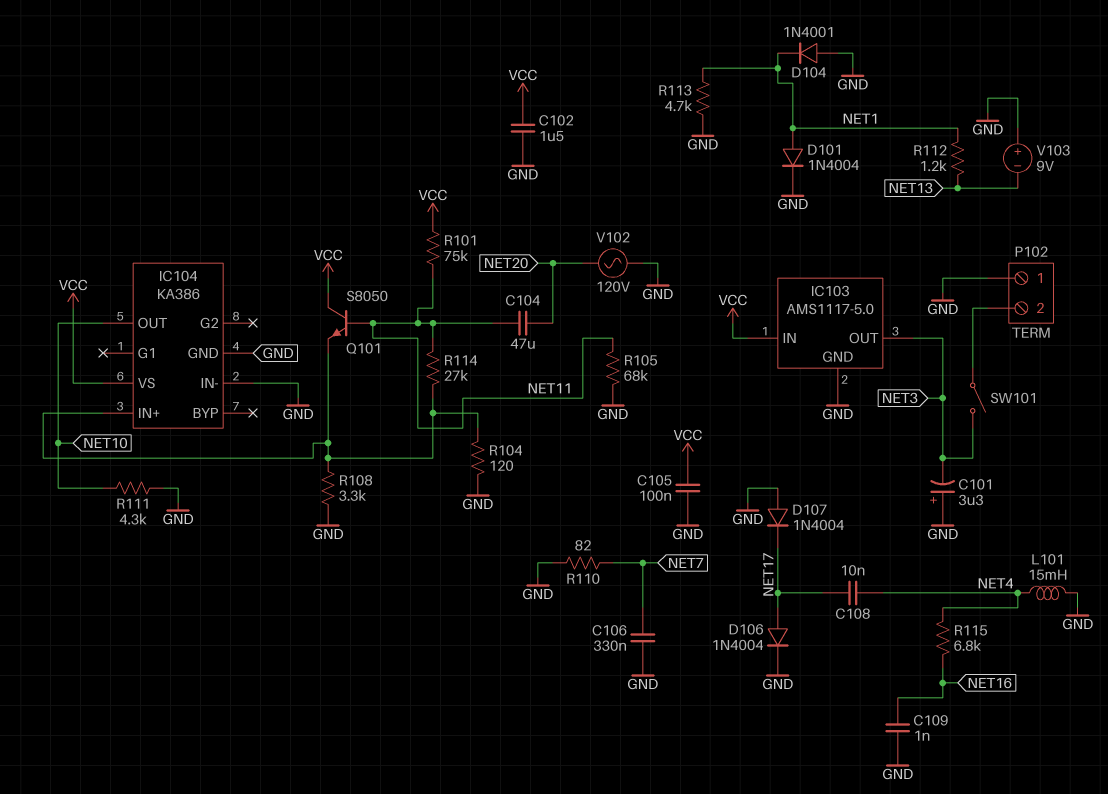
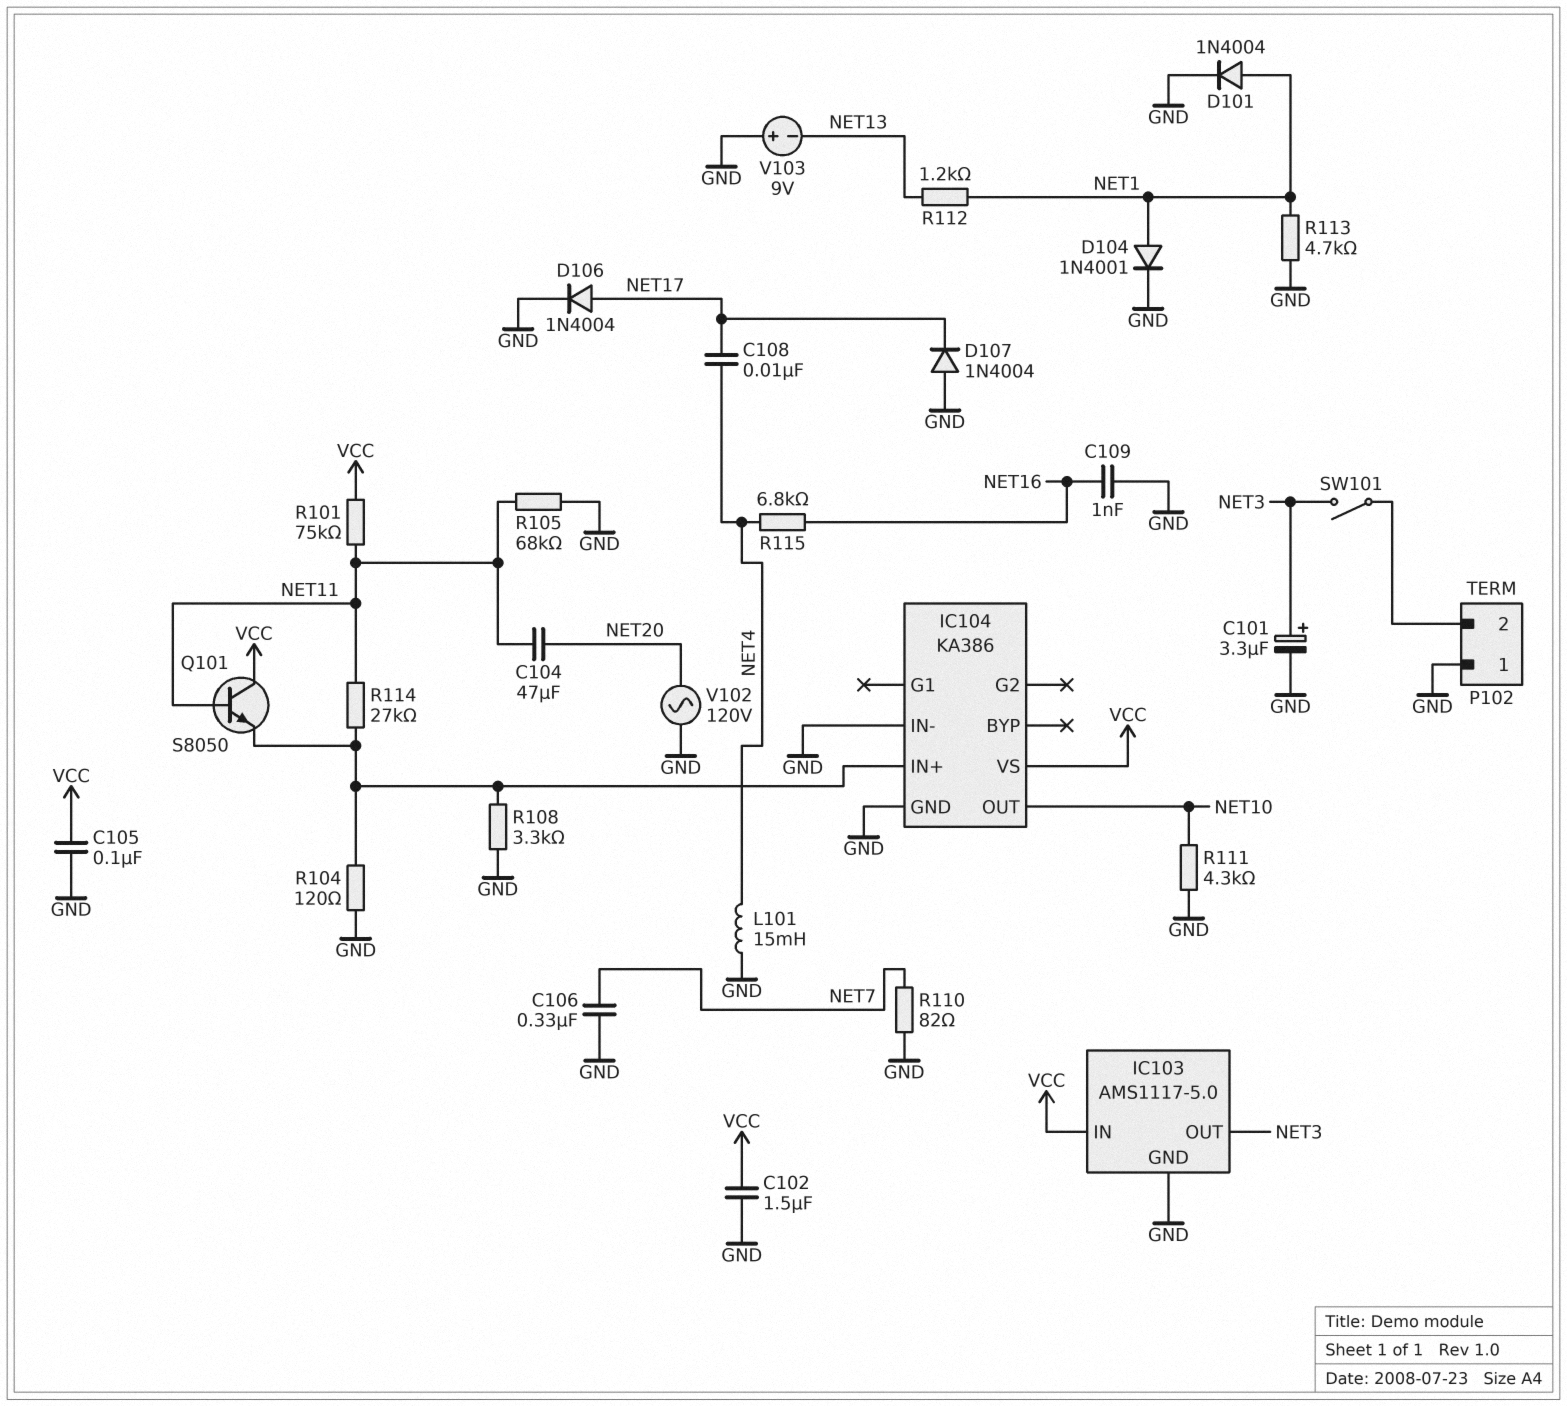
C101: 3.3uF (plus GND, minus NET3) -> 3.3uF (plus NET3, minus GND)
D104: diode 1N4001 (A GND, K NET1) -> diode 1N4001 (A NET1, K GND)

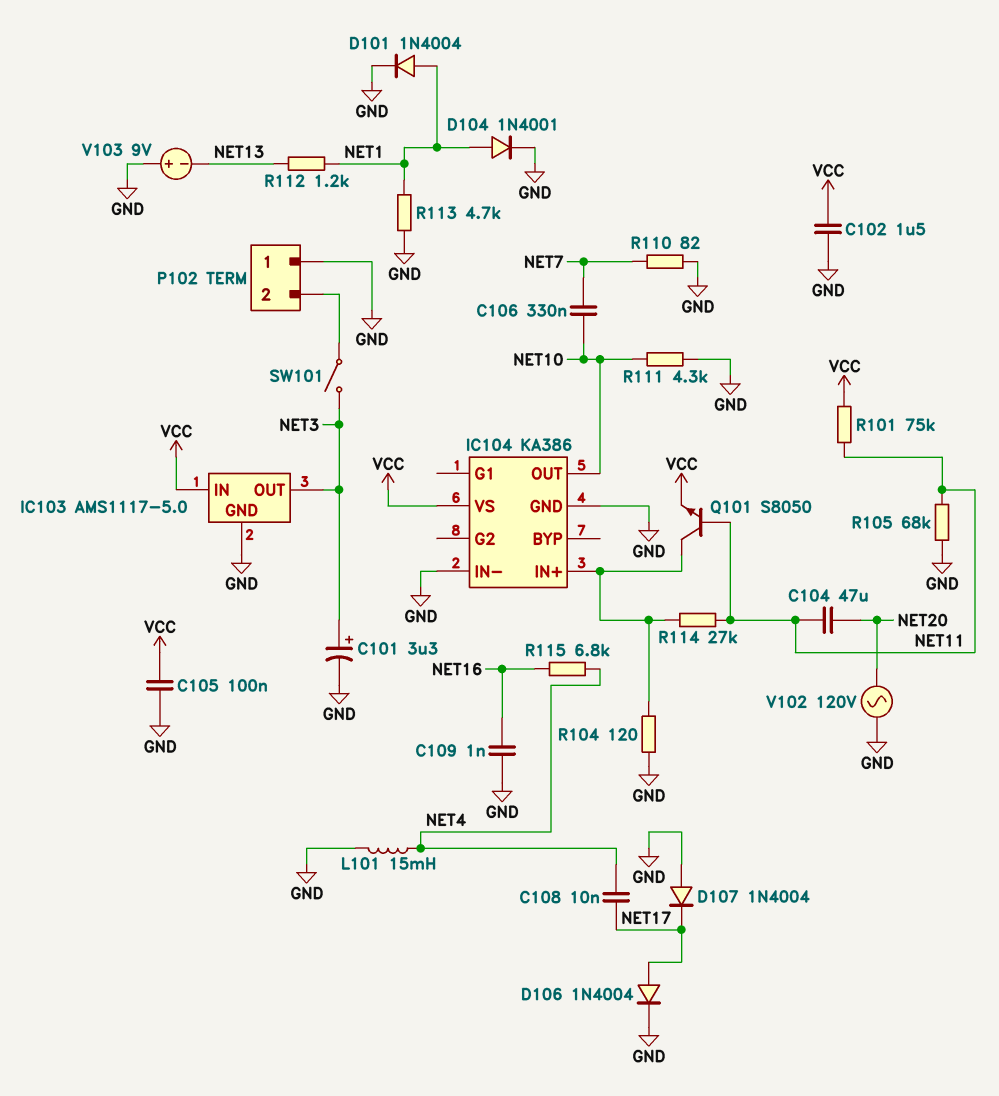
C106: 330nF (GND, NET7) -> 330nF (NET7, NET10)
Q101: NPN S8050 (B NET11, C VCC, E IC104/IN+) -> NPN S8050 (B NET11, C IC104/IN+, E VCC)
R108: 3.3k (GND, IC104/IN+) -> none

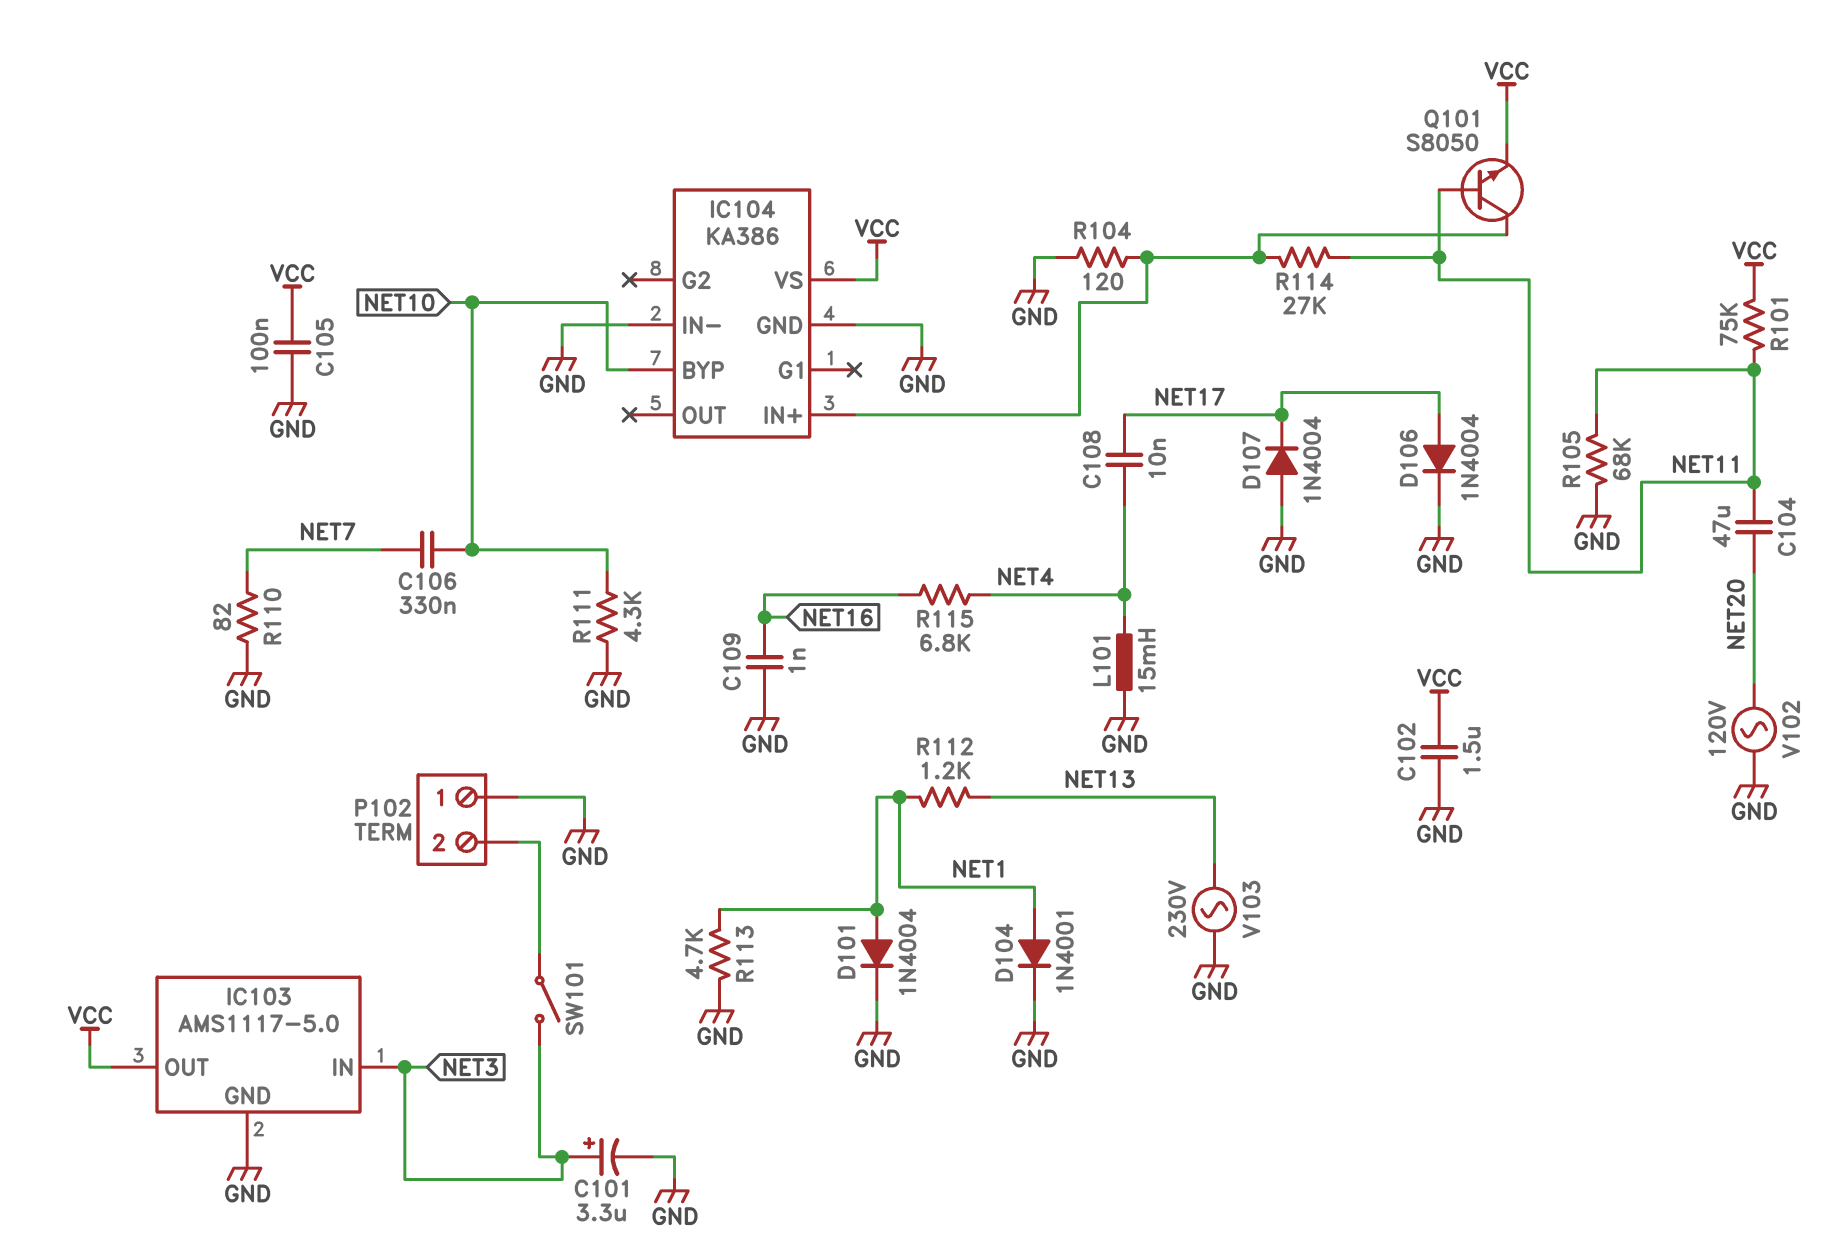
IC103 pin IN: VCC -> NET3
IC103 pin OUT: NET3 -> VCC
IC104 pin BYP: none -> NET10
IC104 pin OUT: NET10 -> none
V103: 9V (plus GND, minus NET13) -> AC 230V (GND, NET13)

